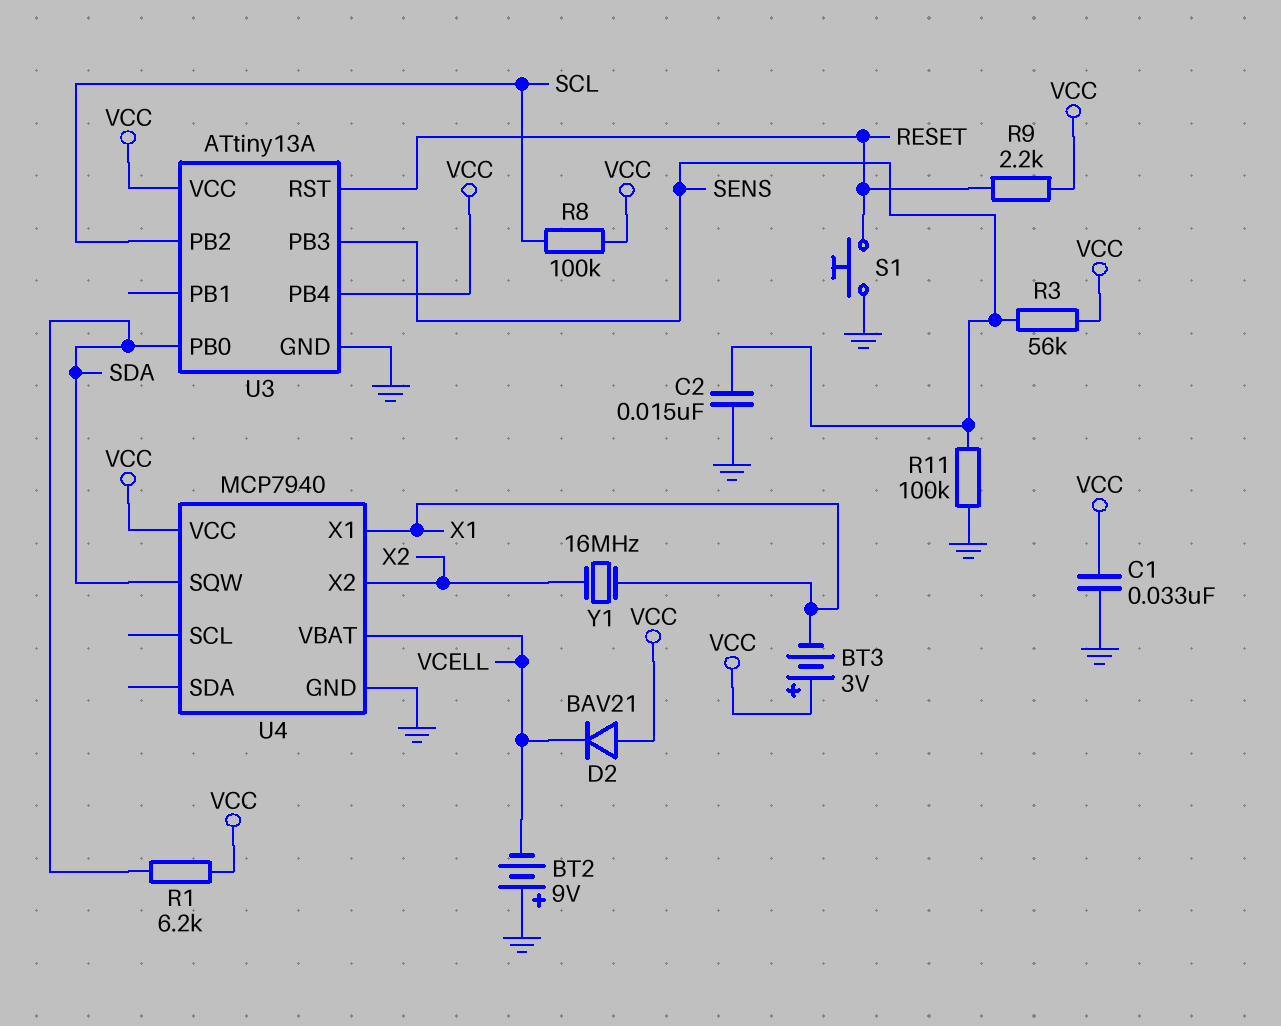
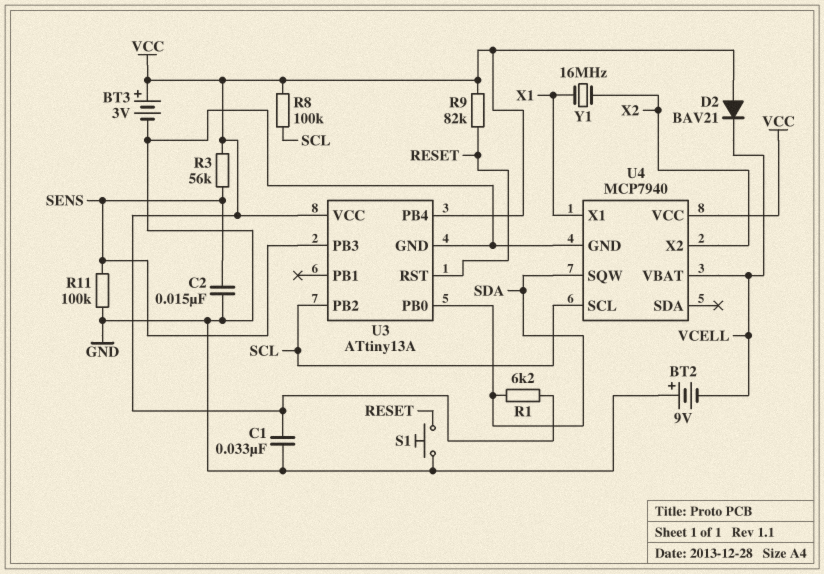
BT3: 3V (plus VCC, minus X1) -> 3V (plus VCC, minus GND)
R9: 2.2k (RESET, VCC) -> 82k (RESET, VCC)
U4 pin SCL: none -> SCL

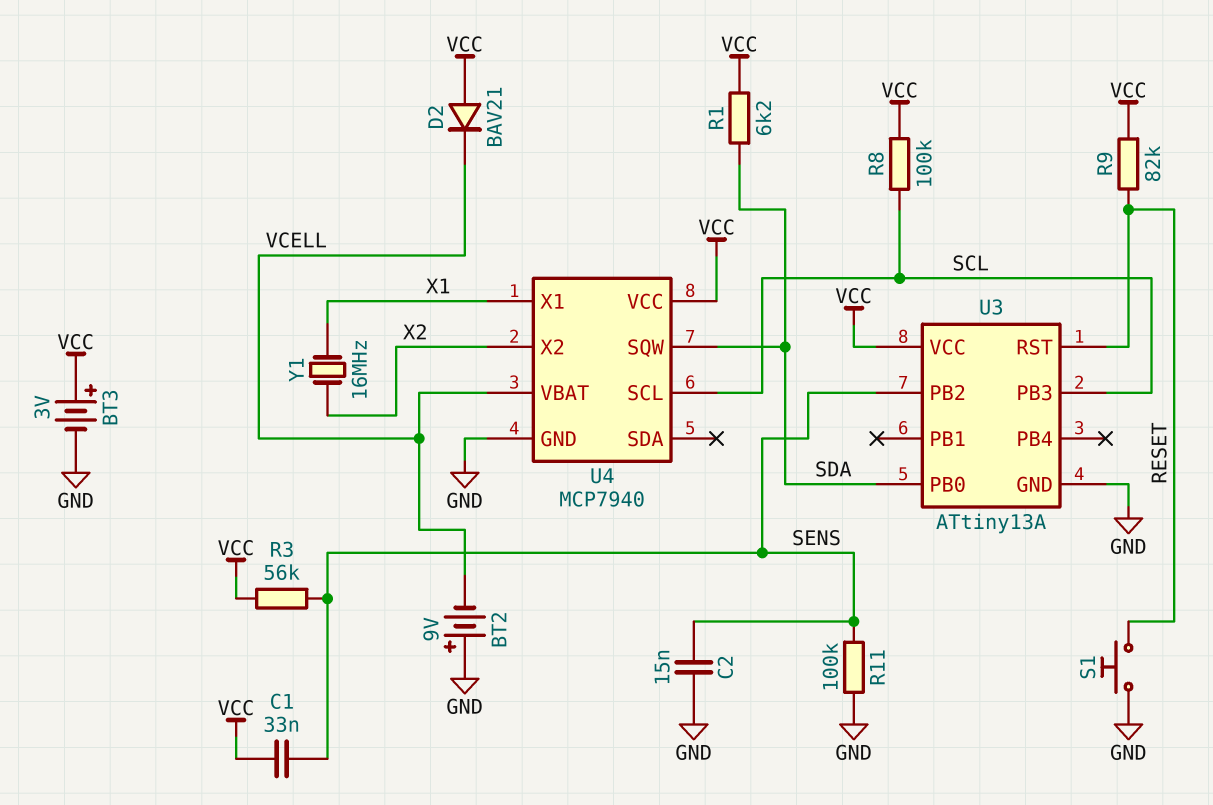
C1: 33nF (GND, VCC) -> 33nF (SENS, VCC)
U3 pin PB2: SCL -> SENS
U3 pin PB3: SENS -> SCL
U3 pin PB4: VCC -> none

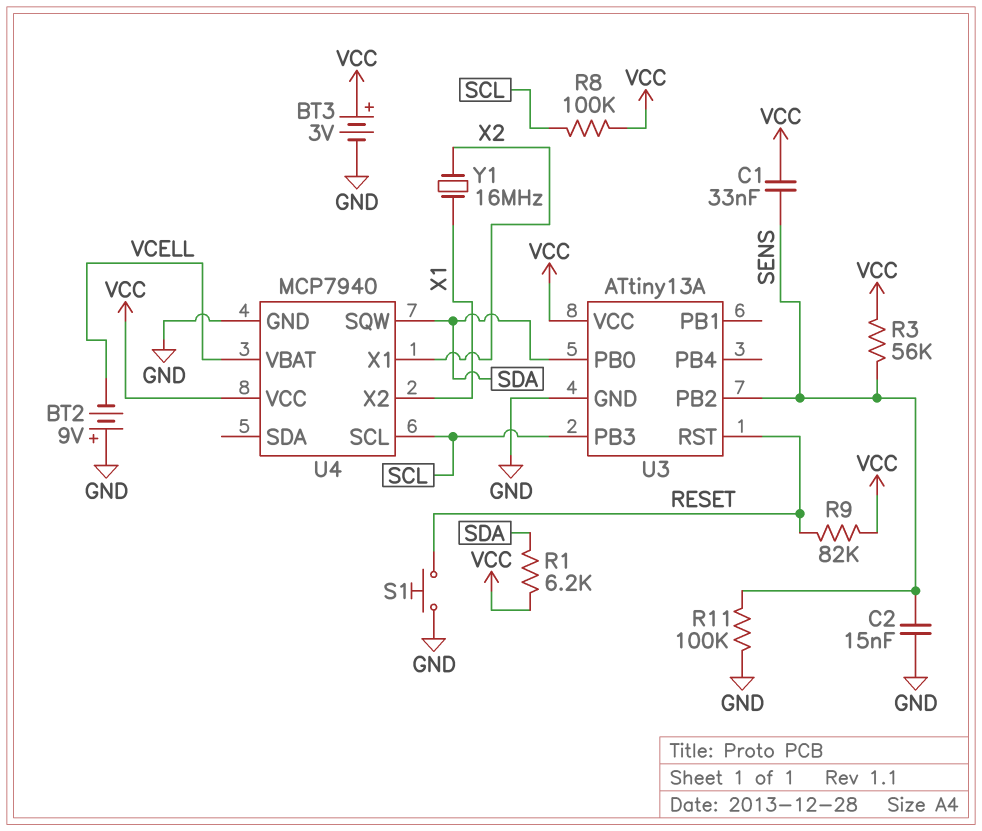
D2: diode BAV21 (A VCC, K VCELL) -> none
U4 pin X1: X1 -> X2
U4 pin X2: X2 -> X1

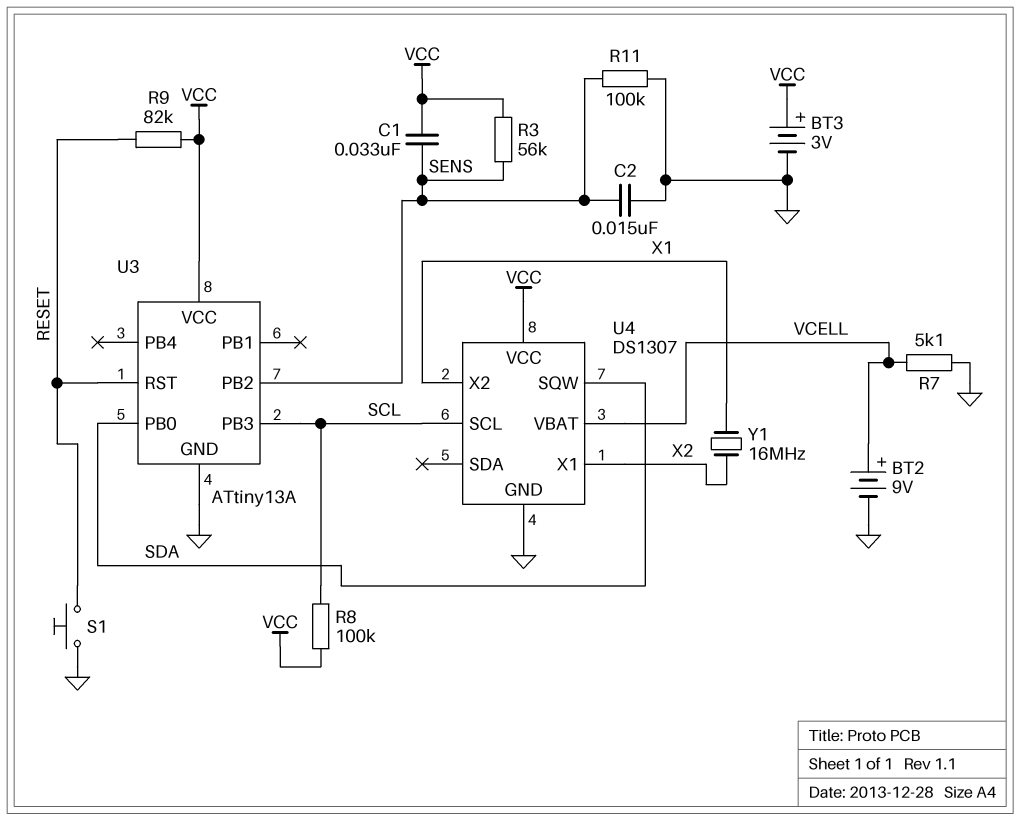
BT2: 9V (plus GND, minus VCELL) -> 9V (plus VCELL, minus GND)
R1: 6.2k (SDA, VCC) -> none
R7: none -> 5.1k (GND, VCELL)
U4: MCP7940 -> DS1307

